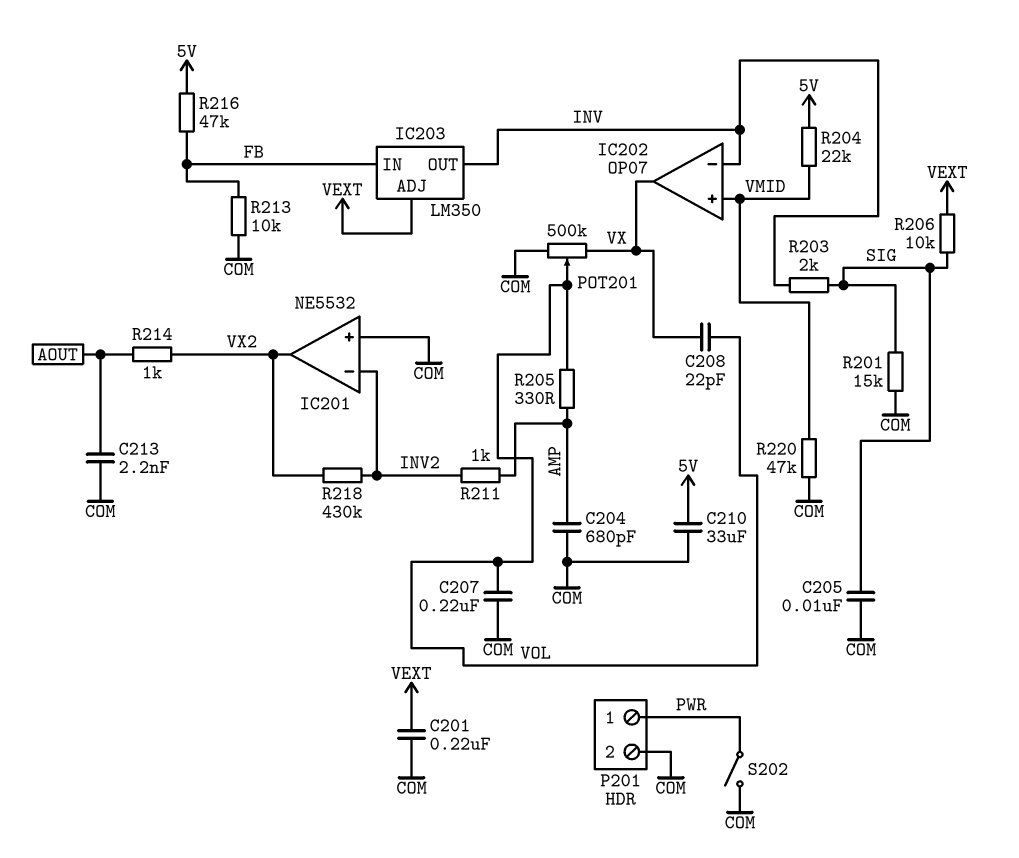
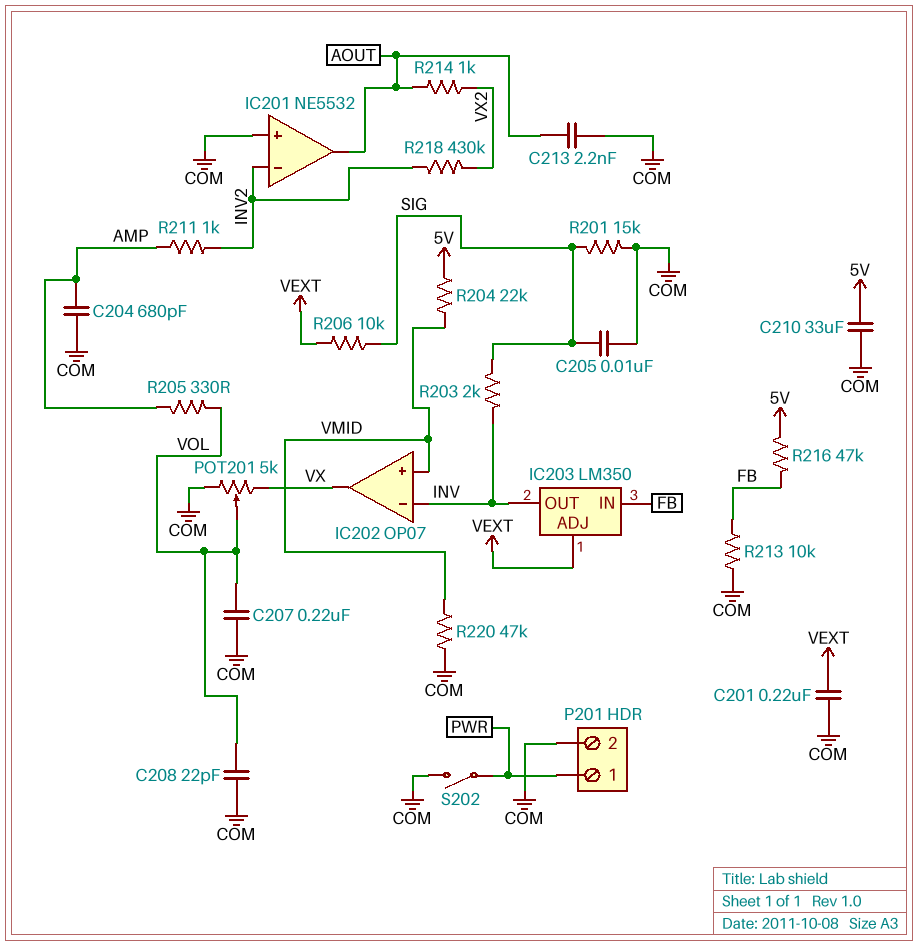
C208: 22pF (VOL, VX) -> 22pF (COM, VOL)
IC201 pin out: VX2 -> AOUT
POT201: 500k (COM, VX, wiper VOL) -> 5k (COM, VX, wiper VOL)

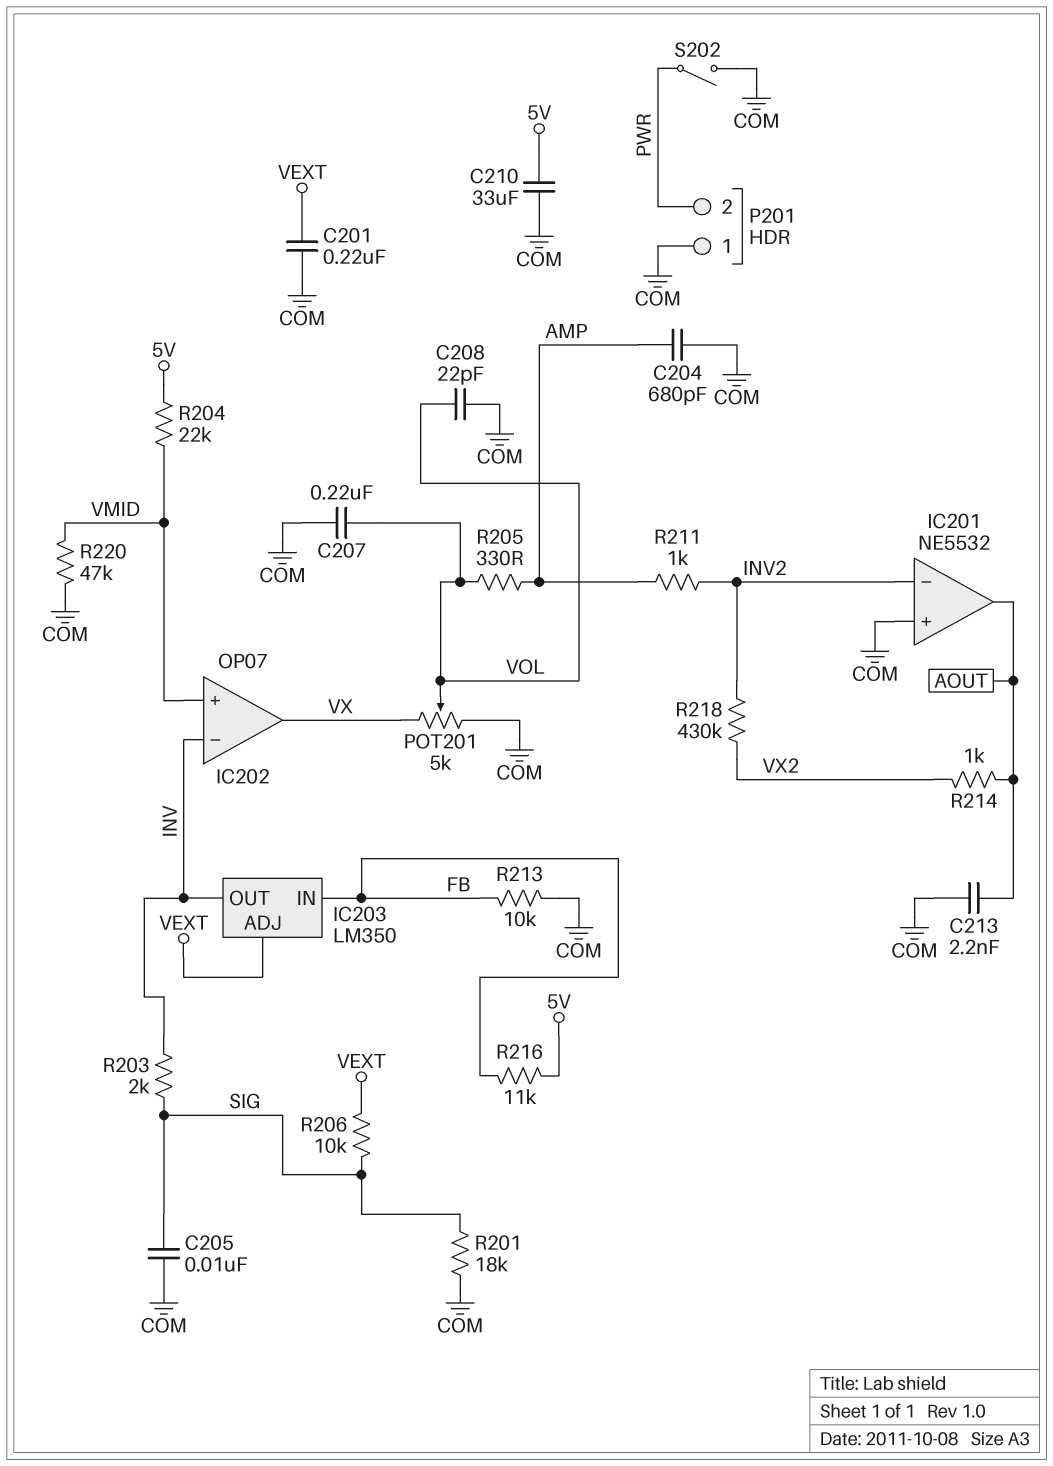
P201 pin 1: PWR -> COM
P201 pin 2: COM -> PWR
R201: 15k (COM, SIG) -> 18k (COM, SIG)
R216: 47k (5V, FB) -> 11k (5V, FB)

